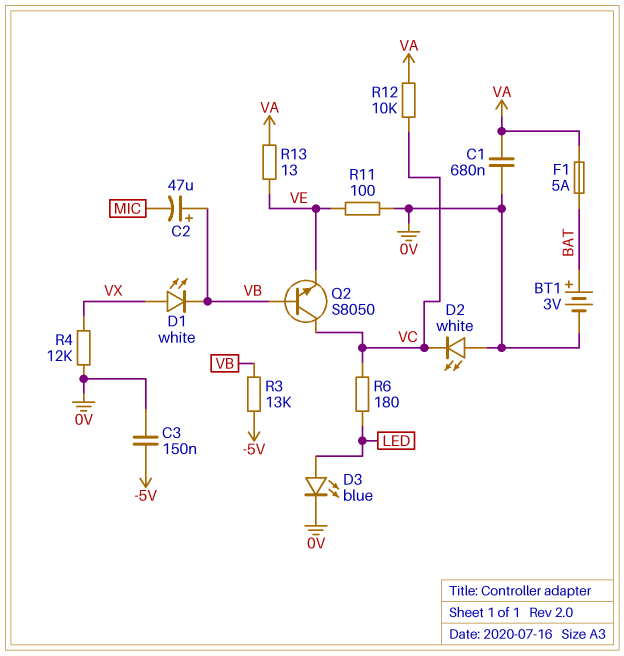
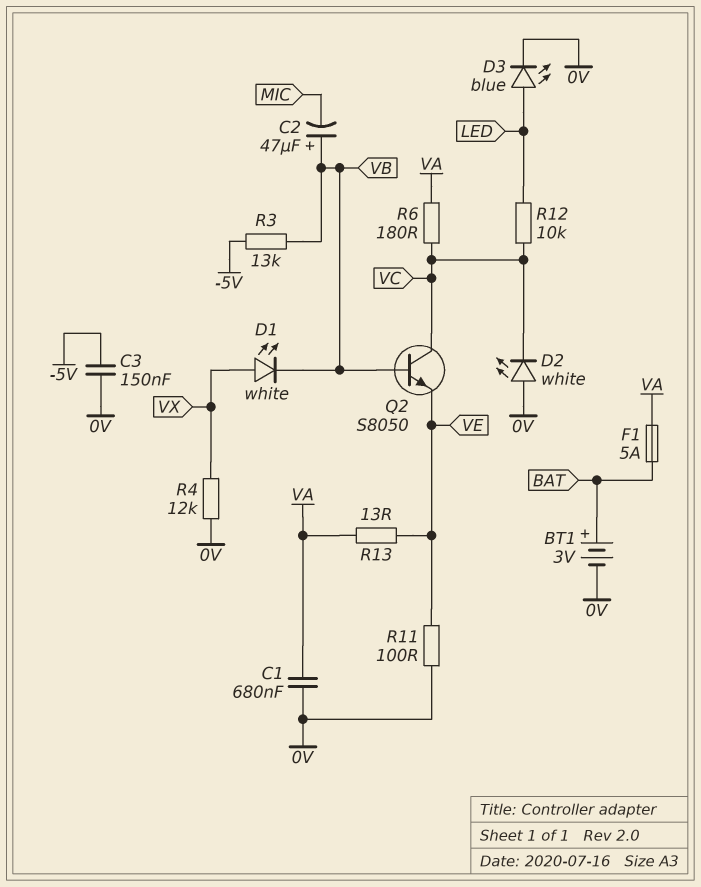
R6: 180 (LED, VC) -> 180 (VA, VC)
R12: 10k (VA, VC) -> 10k (LED, VC)

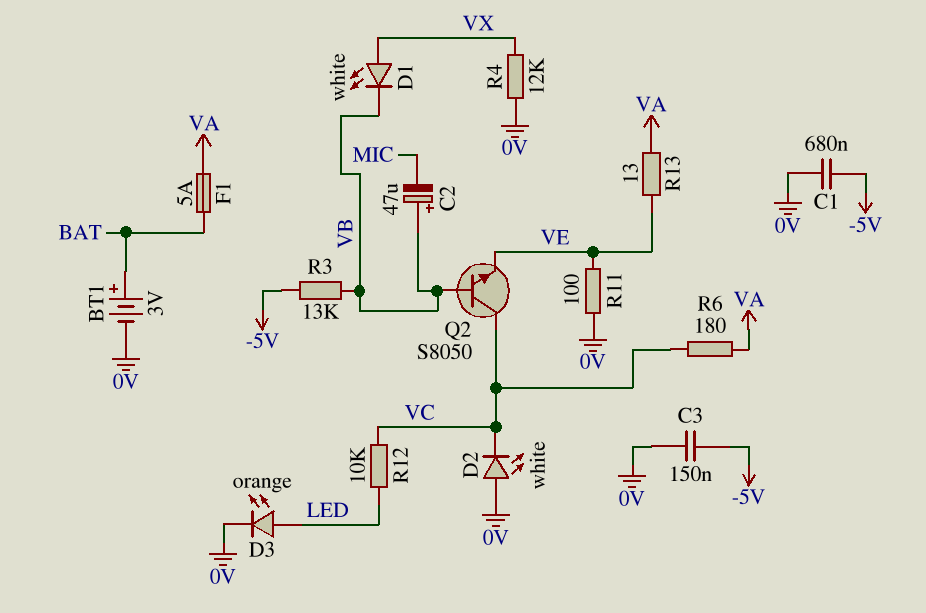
C1: 680nF (0V, VA) -> 680nF (-5V, 0V)
D3: LED blue (A LED, K 0V) -> LED orange (A LED, K 0V)

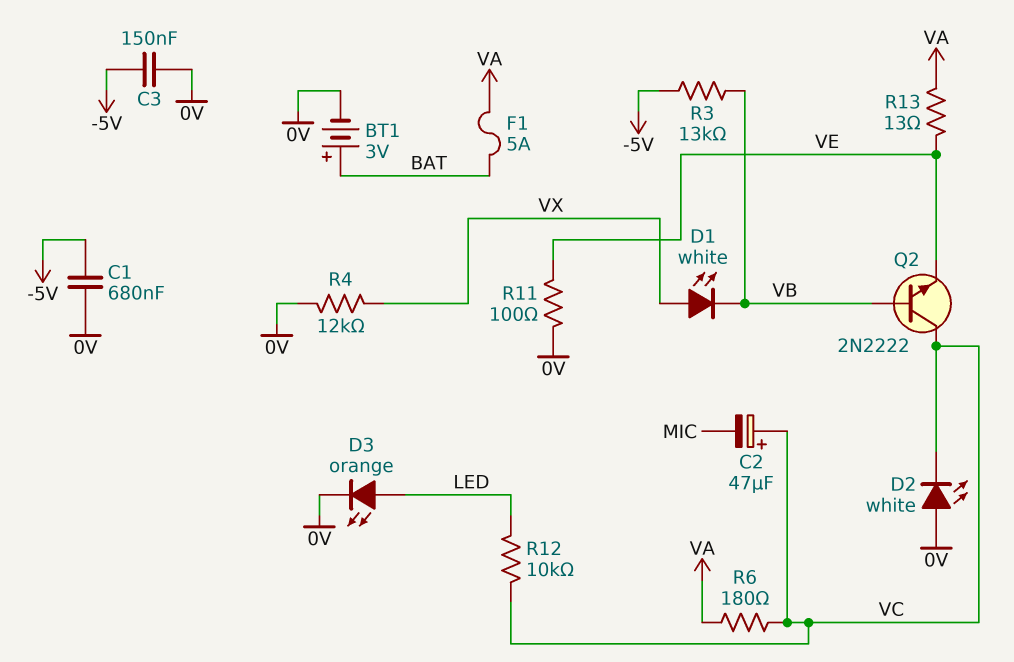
C2: 47uF (plus VB, minus MIC) -> 47uF (plus VC, minus MIC)
Q2: NPN S8050 (B VB, C VC, E VE) -> NPN 2N2222 (B VB, C VC, E VE)

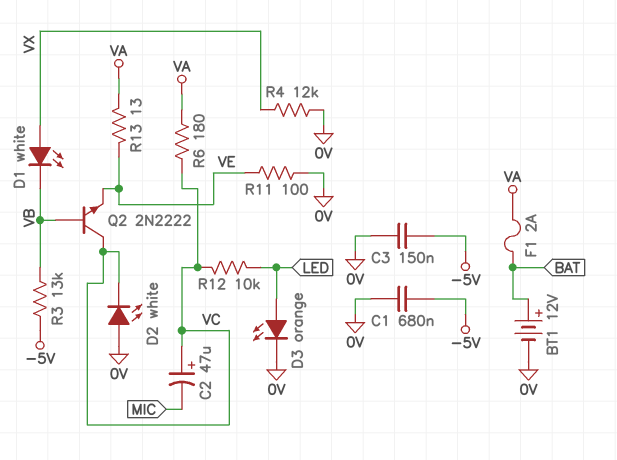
BT1: 3V (plus BAT, minus 0V) -> 12V (plus BAT, minus 0V)
F1: 5A (BAT, VA) -> 2A (BAT, VA)

